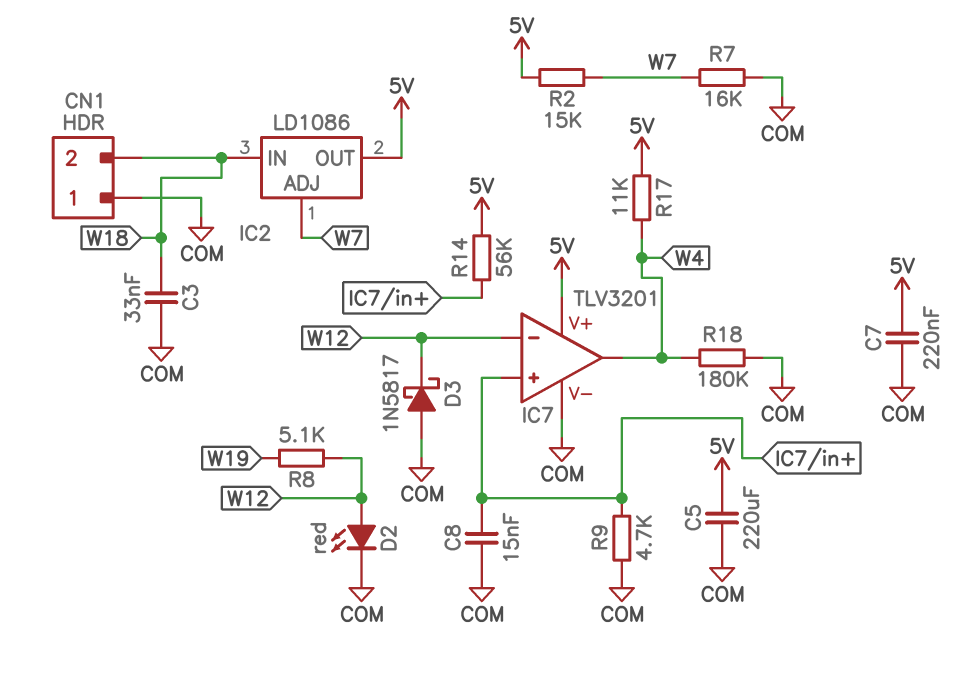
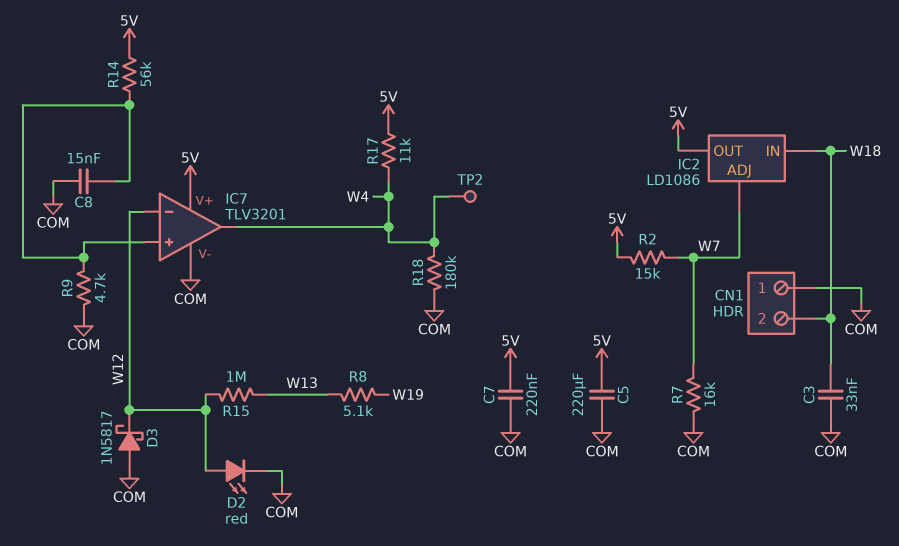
R8: 5.1k (W12, W19) -> 5.1k (W13, W19)
R15: none -> 1M (W12, W13)
TP2: none -> test point (W4)

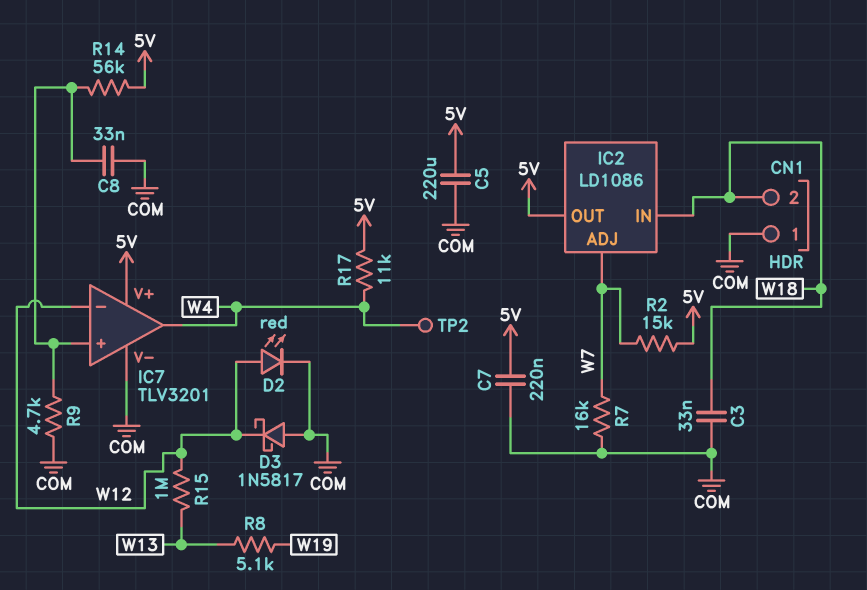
C8: 15nF (COM, IC7/in+) -> 33nF (COM, IC7/in+)
R18: 180k (COM, W4) -> none

